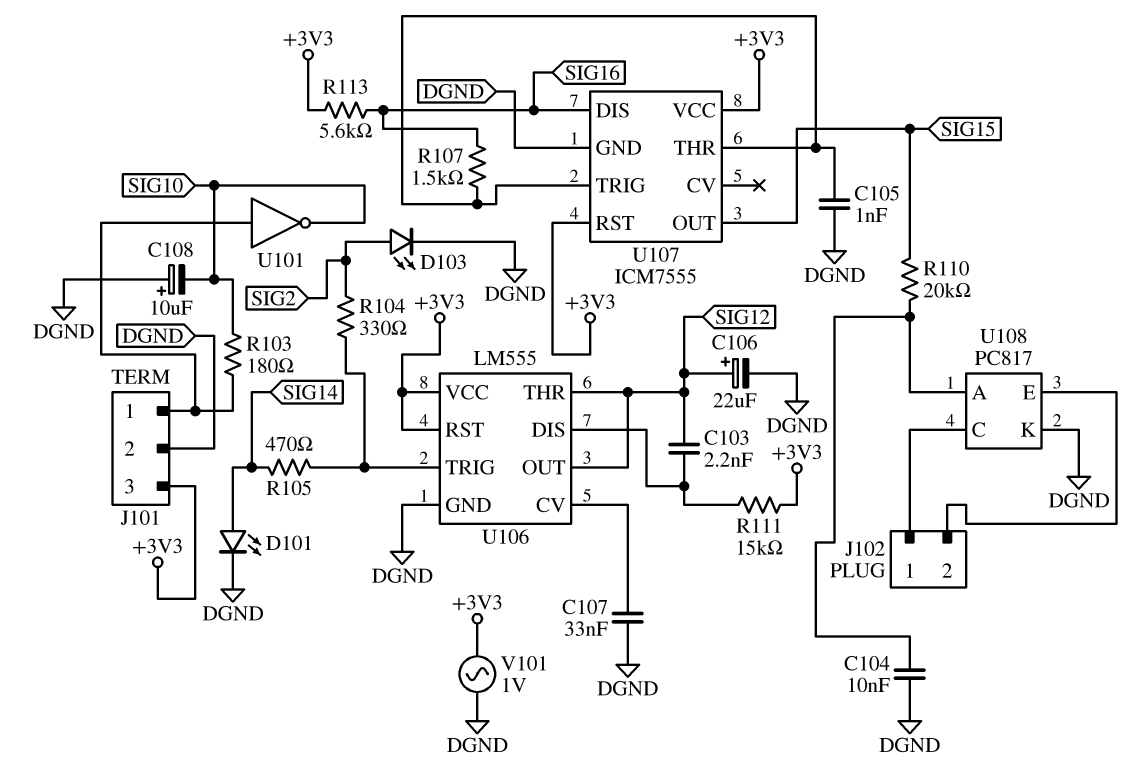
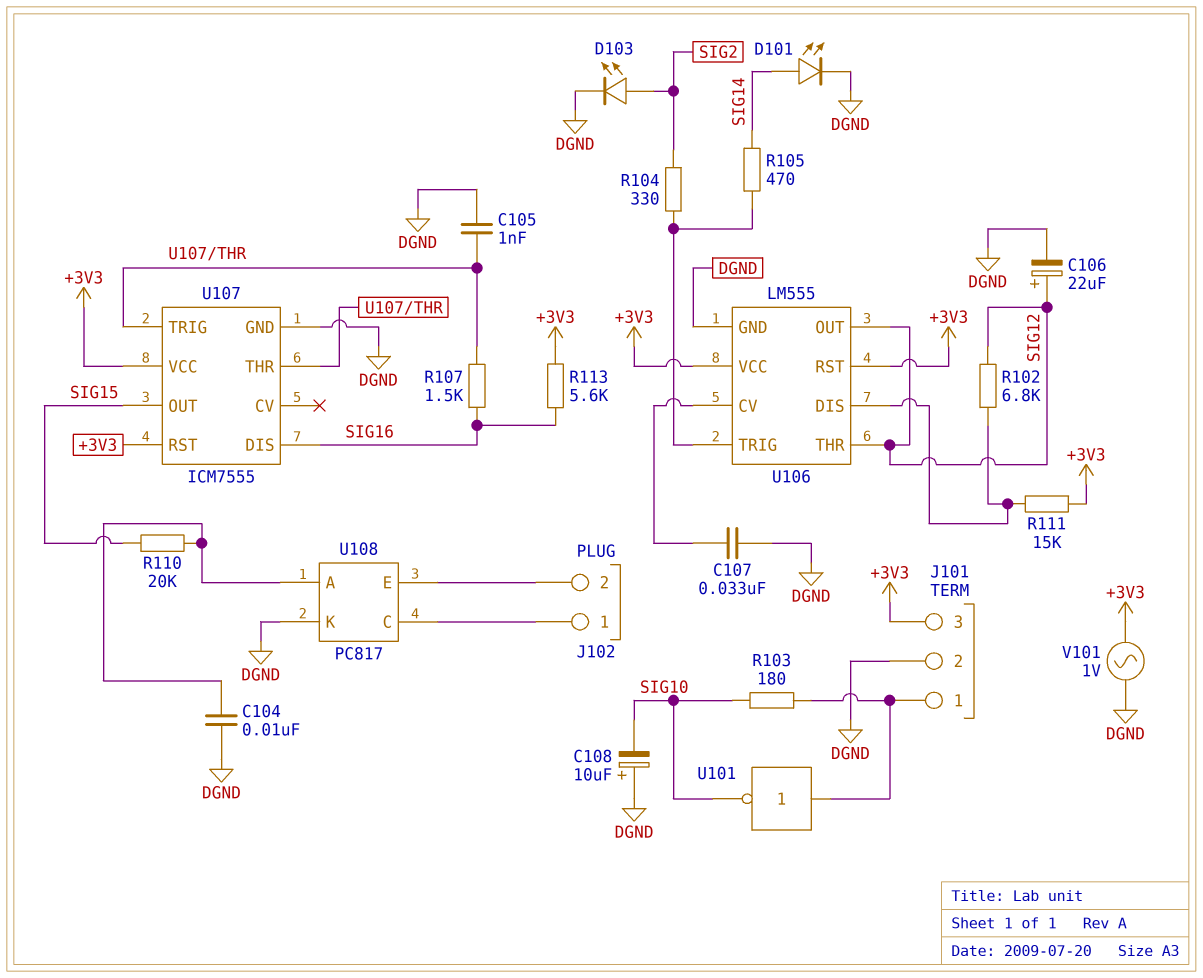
C103: 2.2nF (SIG12, U106/DIS) -> none
R102: none -> 6.8k (SIG12, U106/DIS)

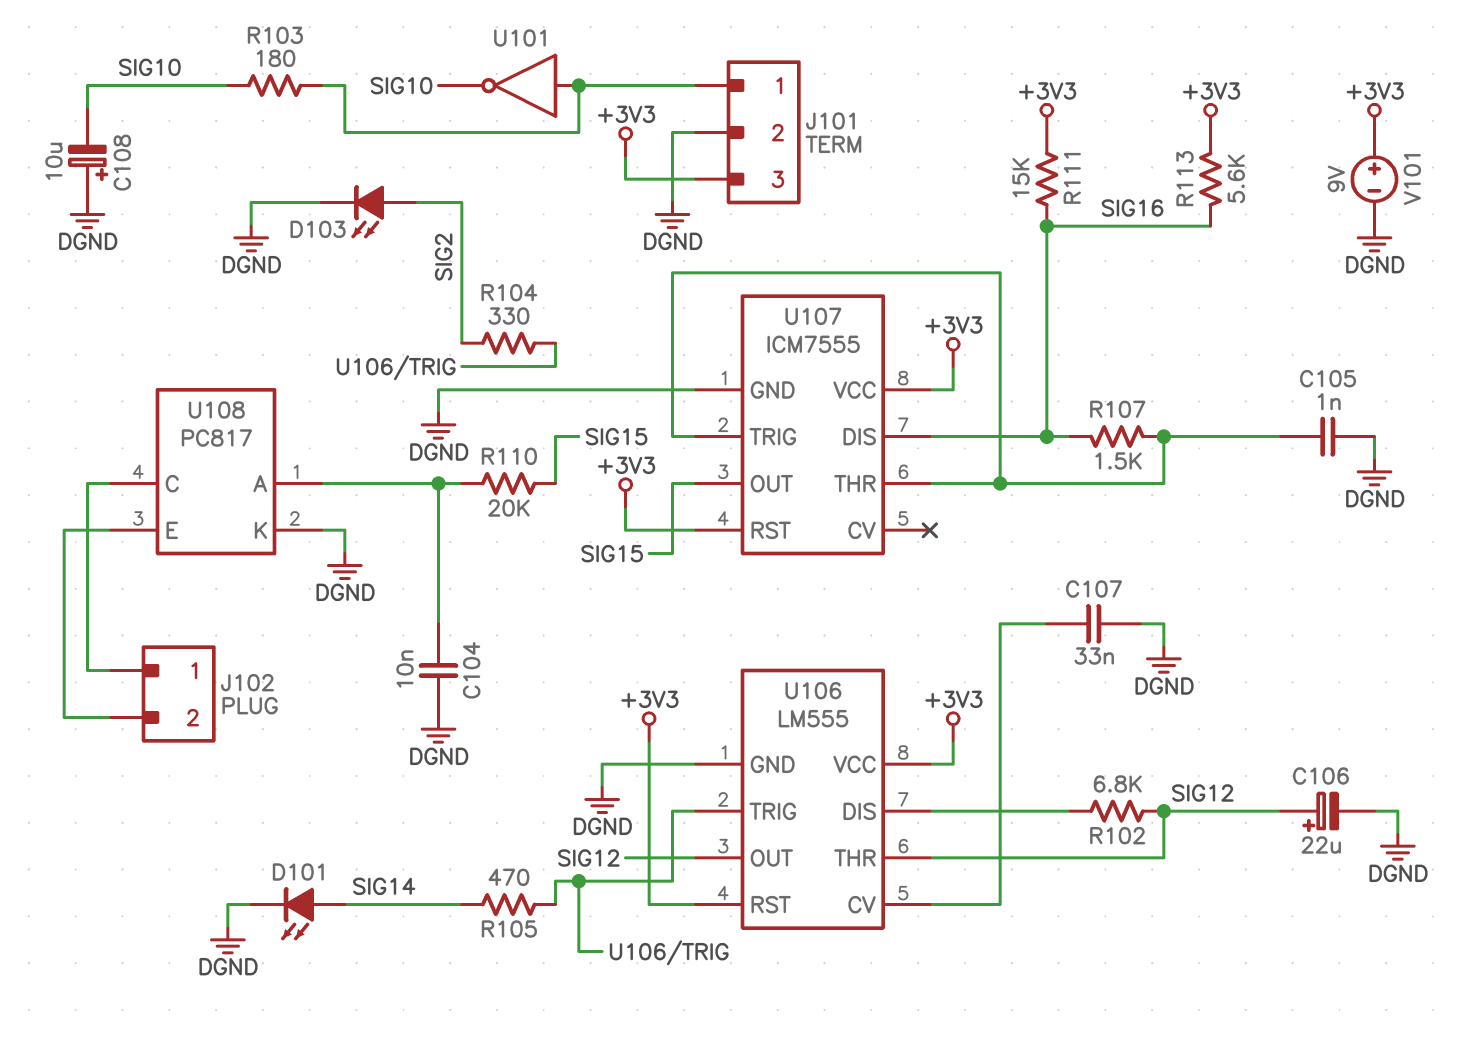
R111: 15k (+3V3, U106/DIS) -> 15k (+3V3, SIG16)
V101: AC 1V (+3V3, DGND) -> 9V (plus +3V3, minus DGND)

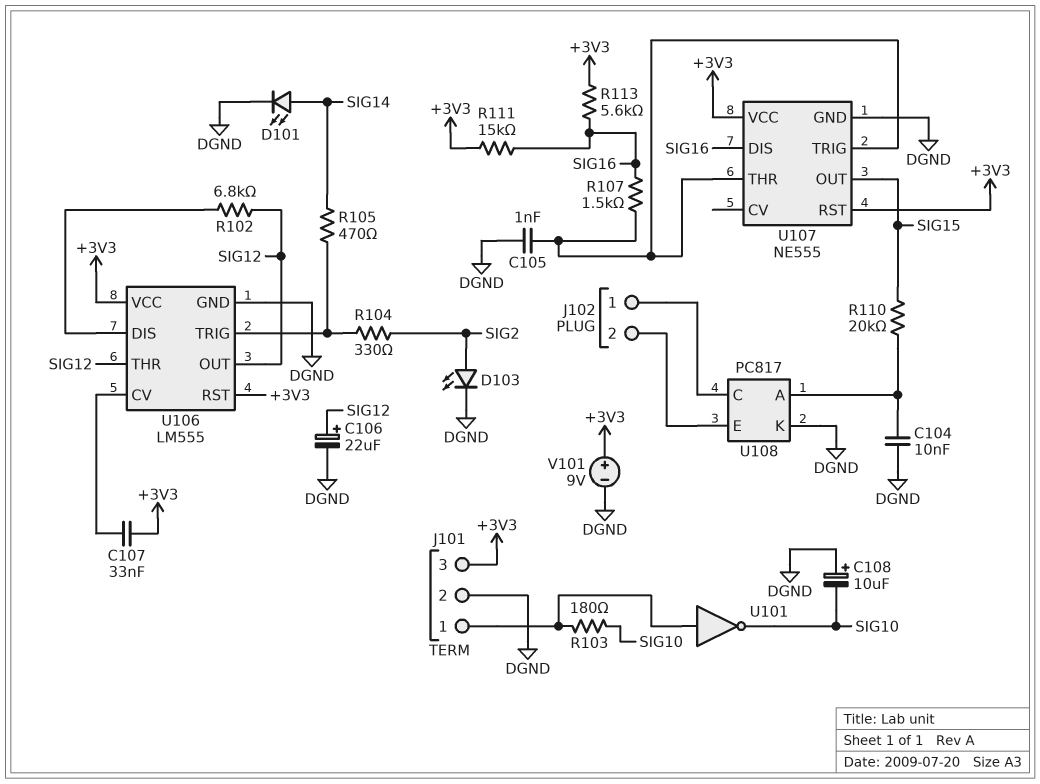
C107: 33nF (DGND, U106/CV) -> 33nF (+3V3, U106/CV)
U107: ICM7555 -> NE555

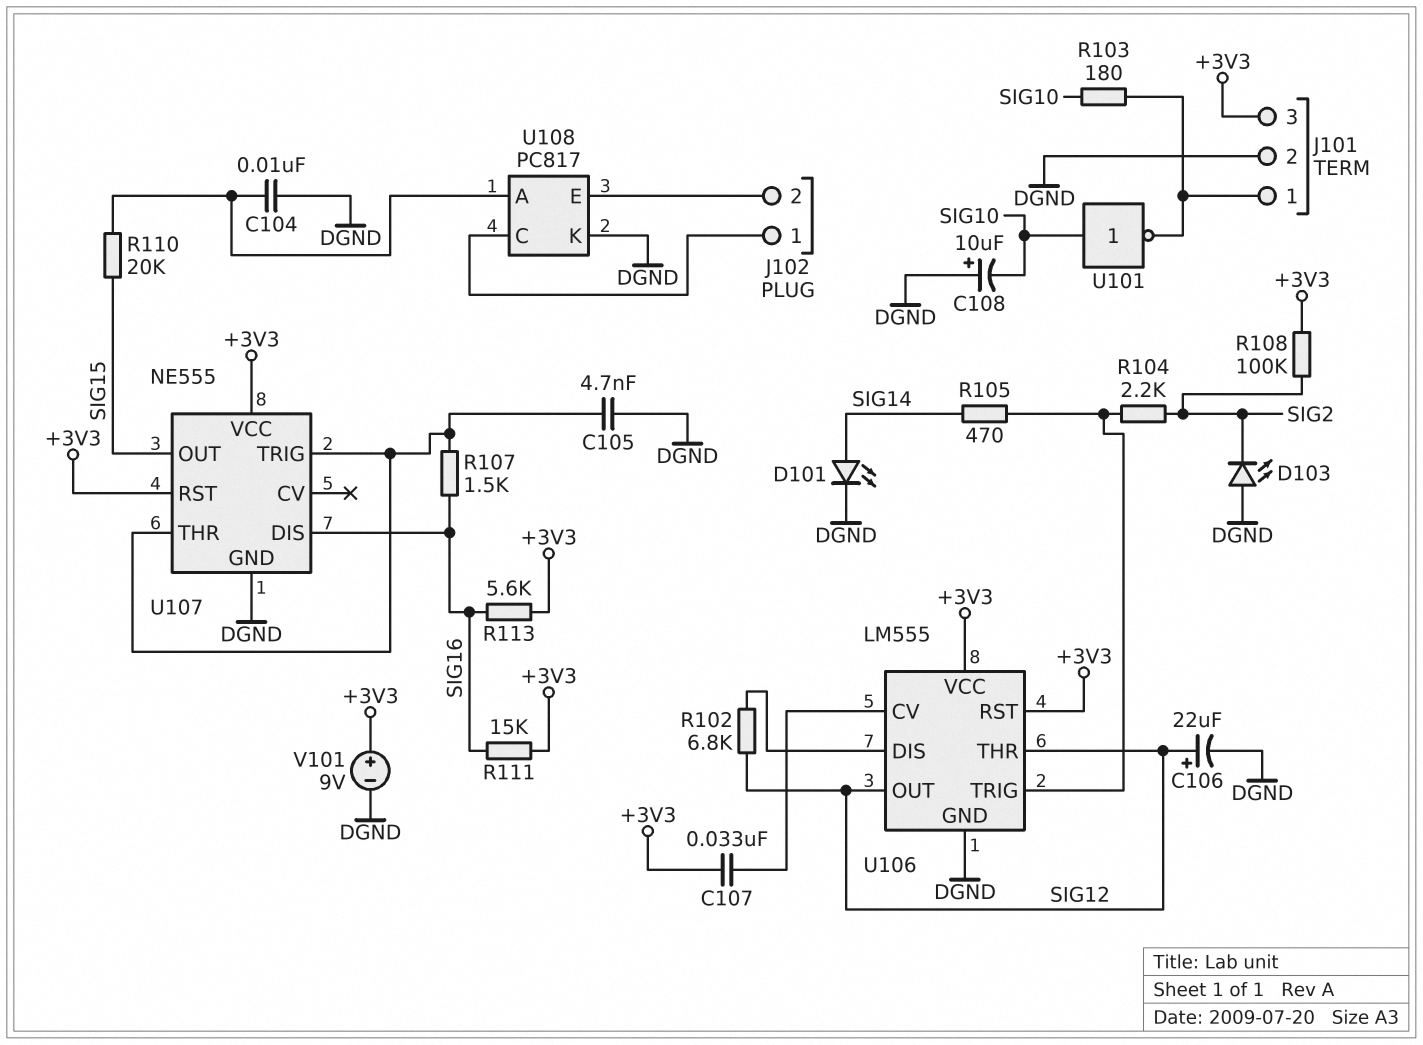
C105: 1nF (DGND, U107/THR) -> 4.7nF (DGND, U107/THR)
D103: LED (A SIG2, K DGND) -> LED (A DGND, K SIG2)
R104: 330 (SIG2, U106/TRIG) -> 2.2k (SIG2, U106/TRIG)
R108: none -> 100k (+3V3, SIG2)
U101: NOT (in J101/1, out SIG10) -> NOT (in SIG10, out J101/1)

